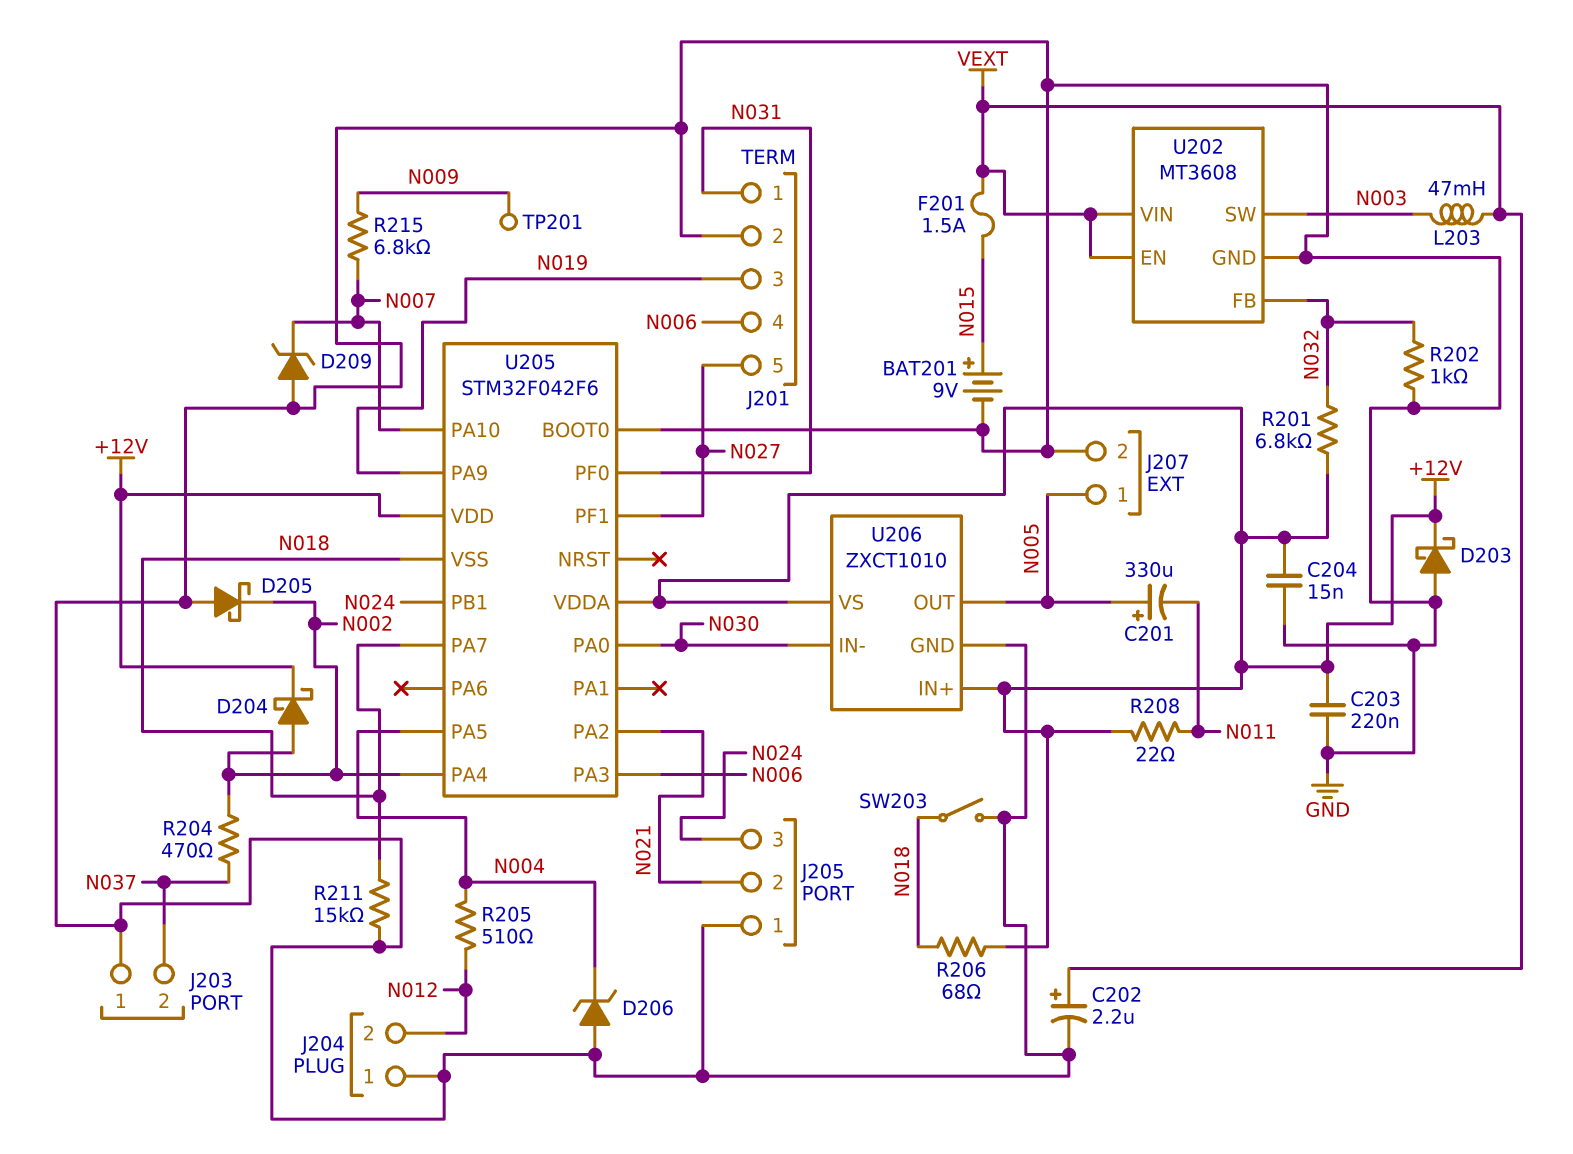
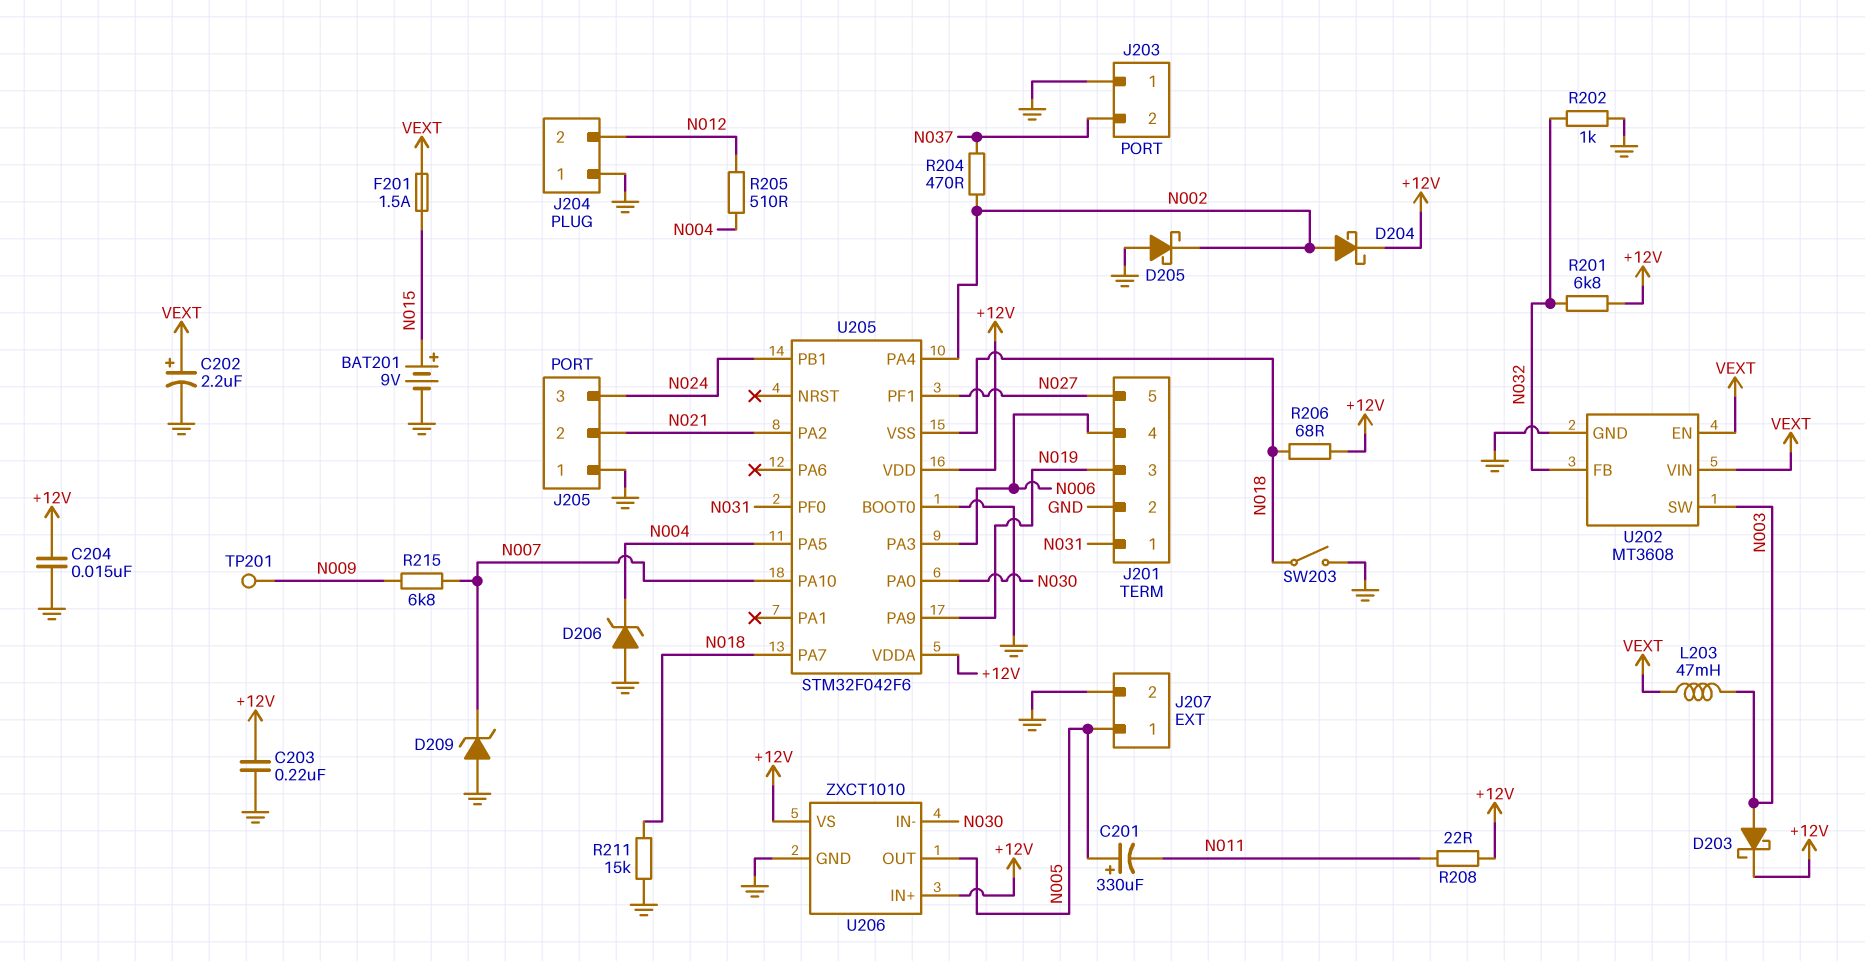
D203: schottky (A GND, K +12V) -> schottky (A N003, K +12V)

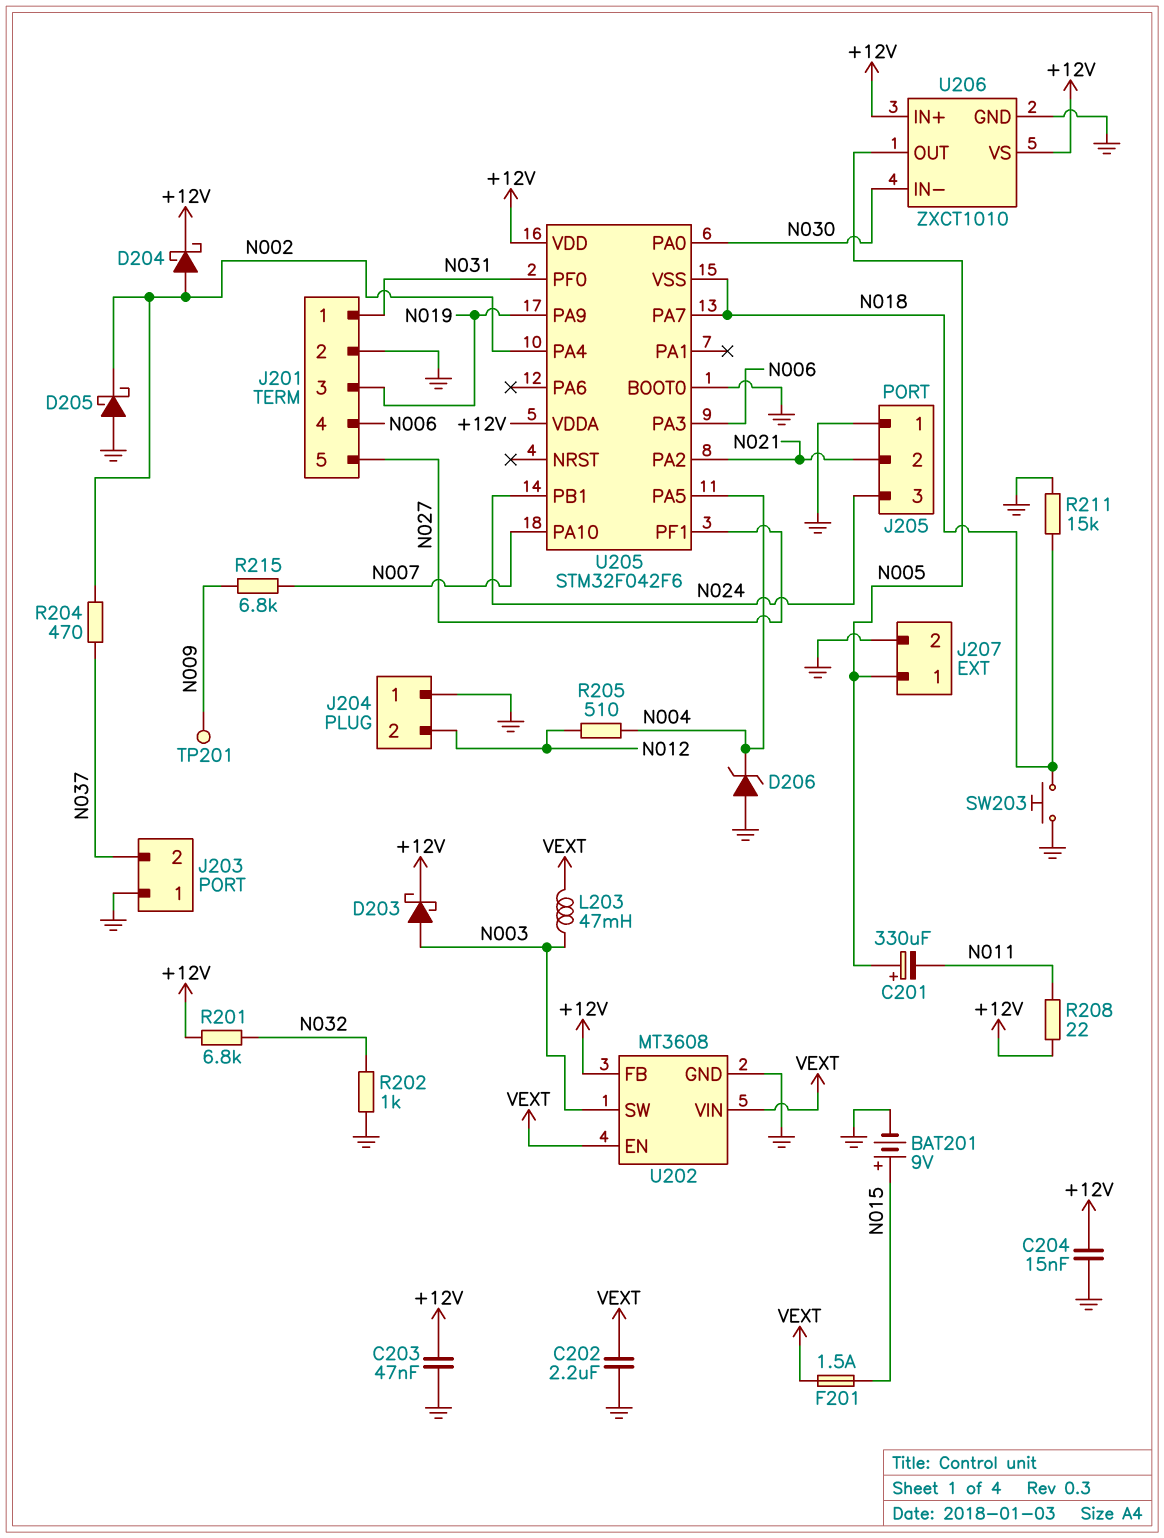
C202: 2.2uF (plus VEXT, minus GND) -> 2.2uF (GND, VEXT)
C203: 220nF (+12V, GND) -> 47nF (+12V, GND)
D209: zener (A GND, K N007) -> none
R206: 68 (+12V, N018) -> none
SW203: switch (GND, N018) -> button (GND, N018)
U202 pin FB: N032 -> +12V

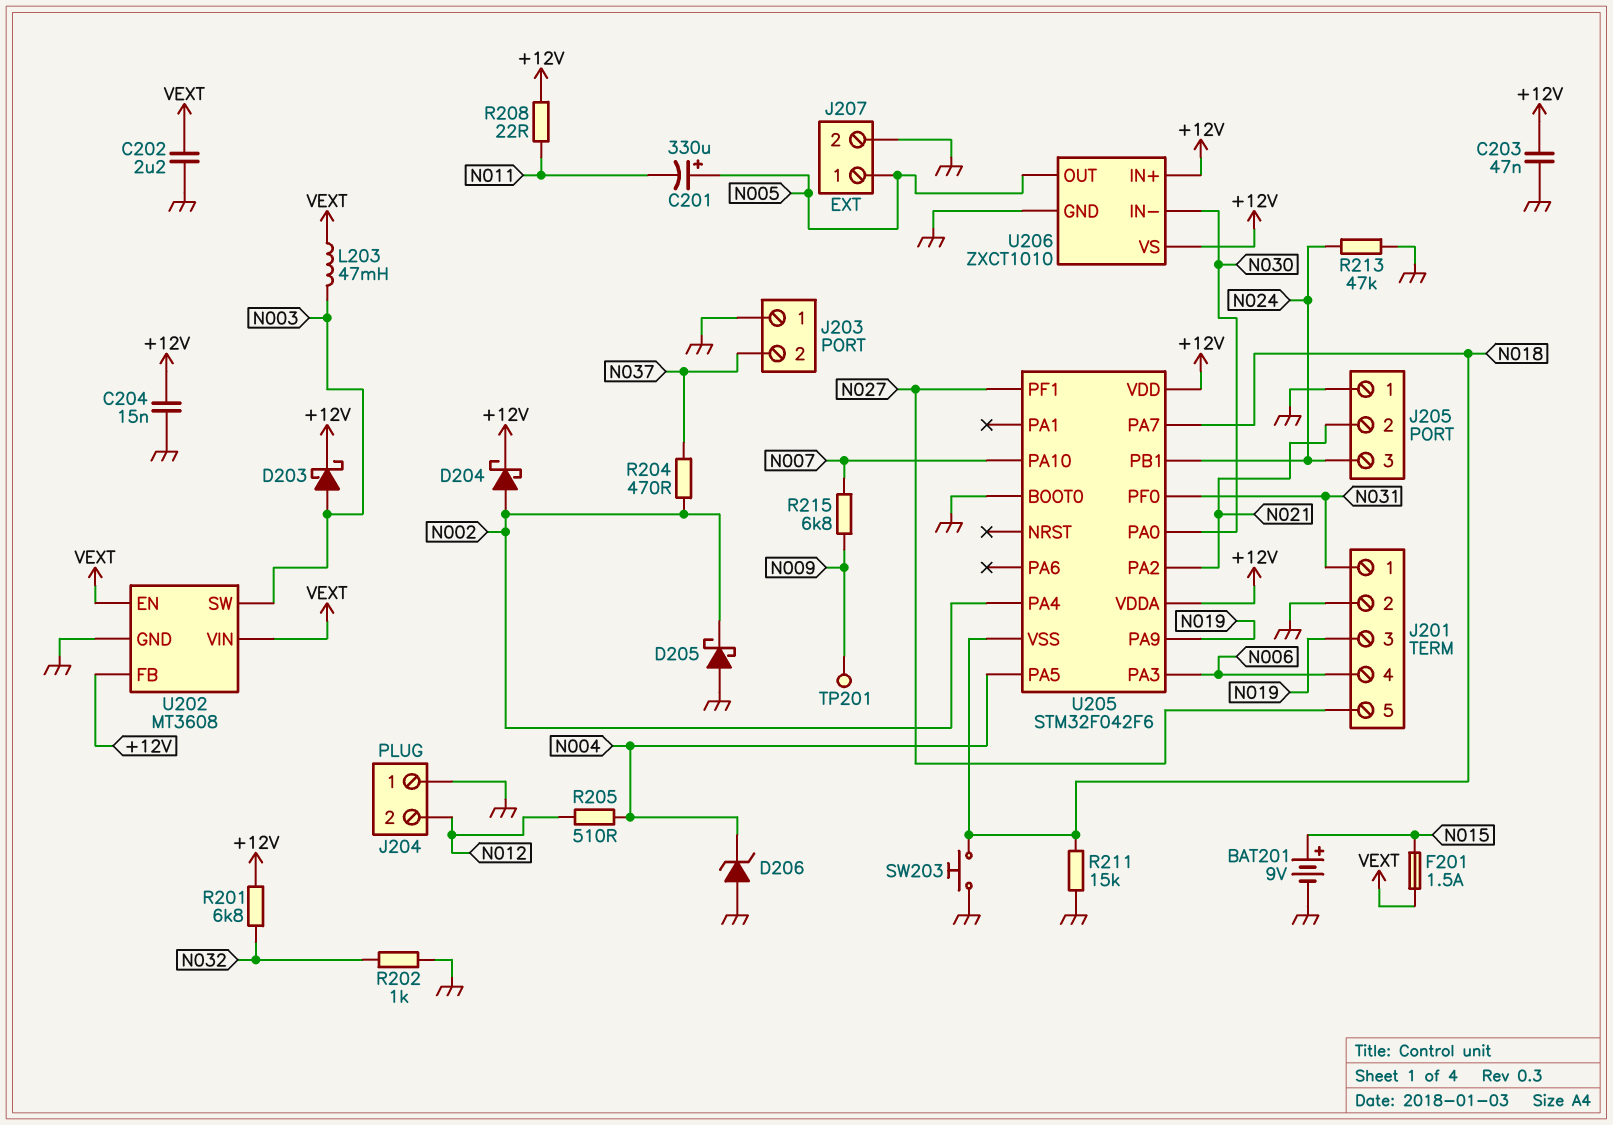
R213: none -> 47k (GND, N024)

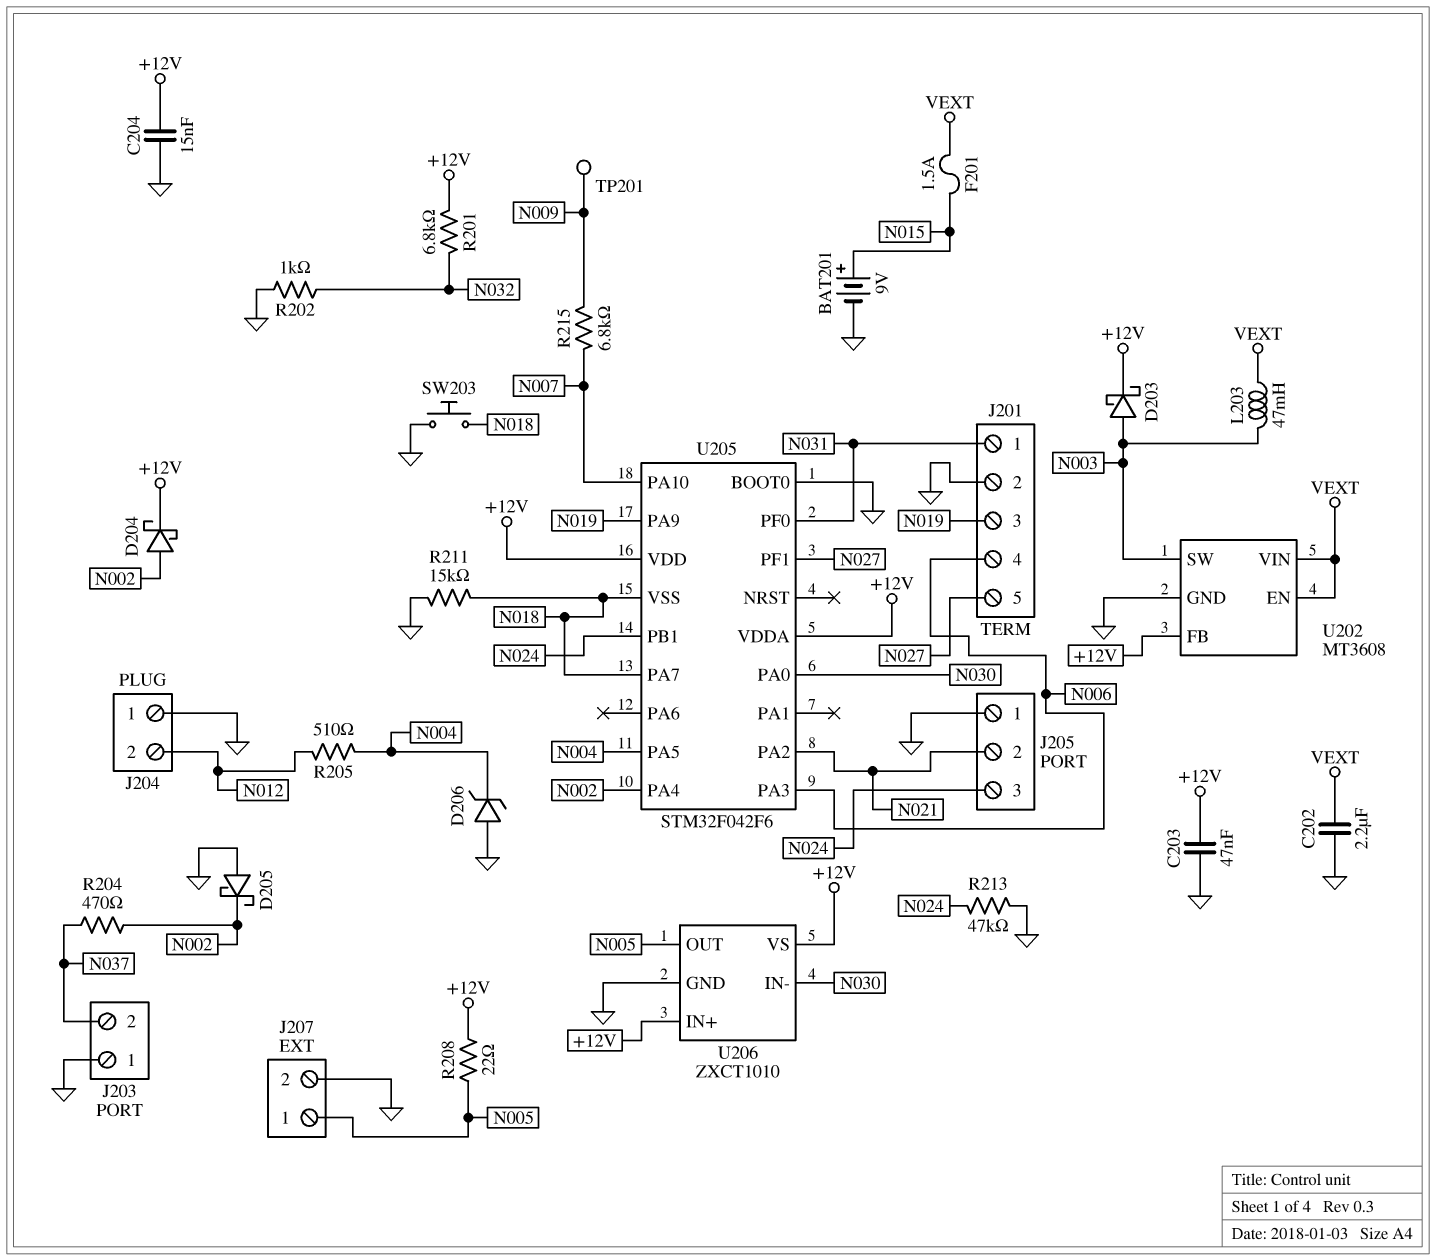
C201: 330uF (plus N005, minus N011) -> none
R208: 22 (+12V, N011) -> 22 (+12V, N005)

